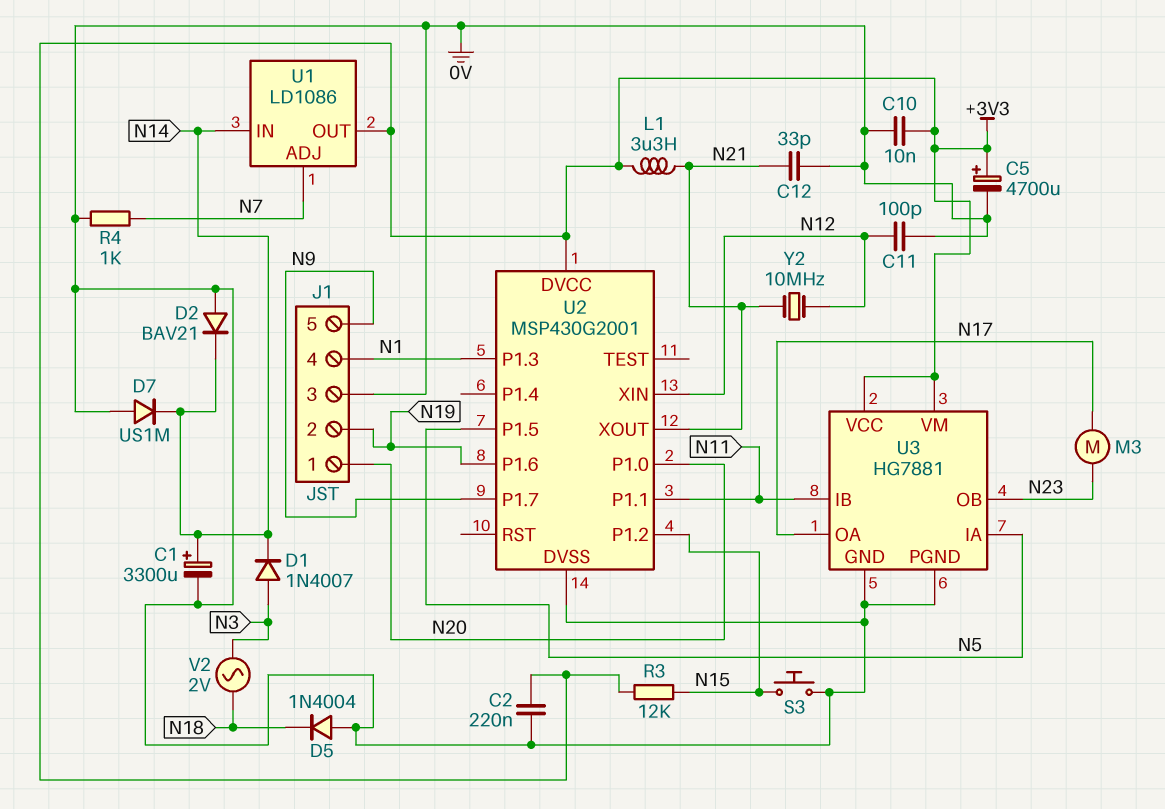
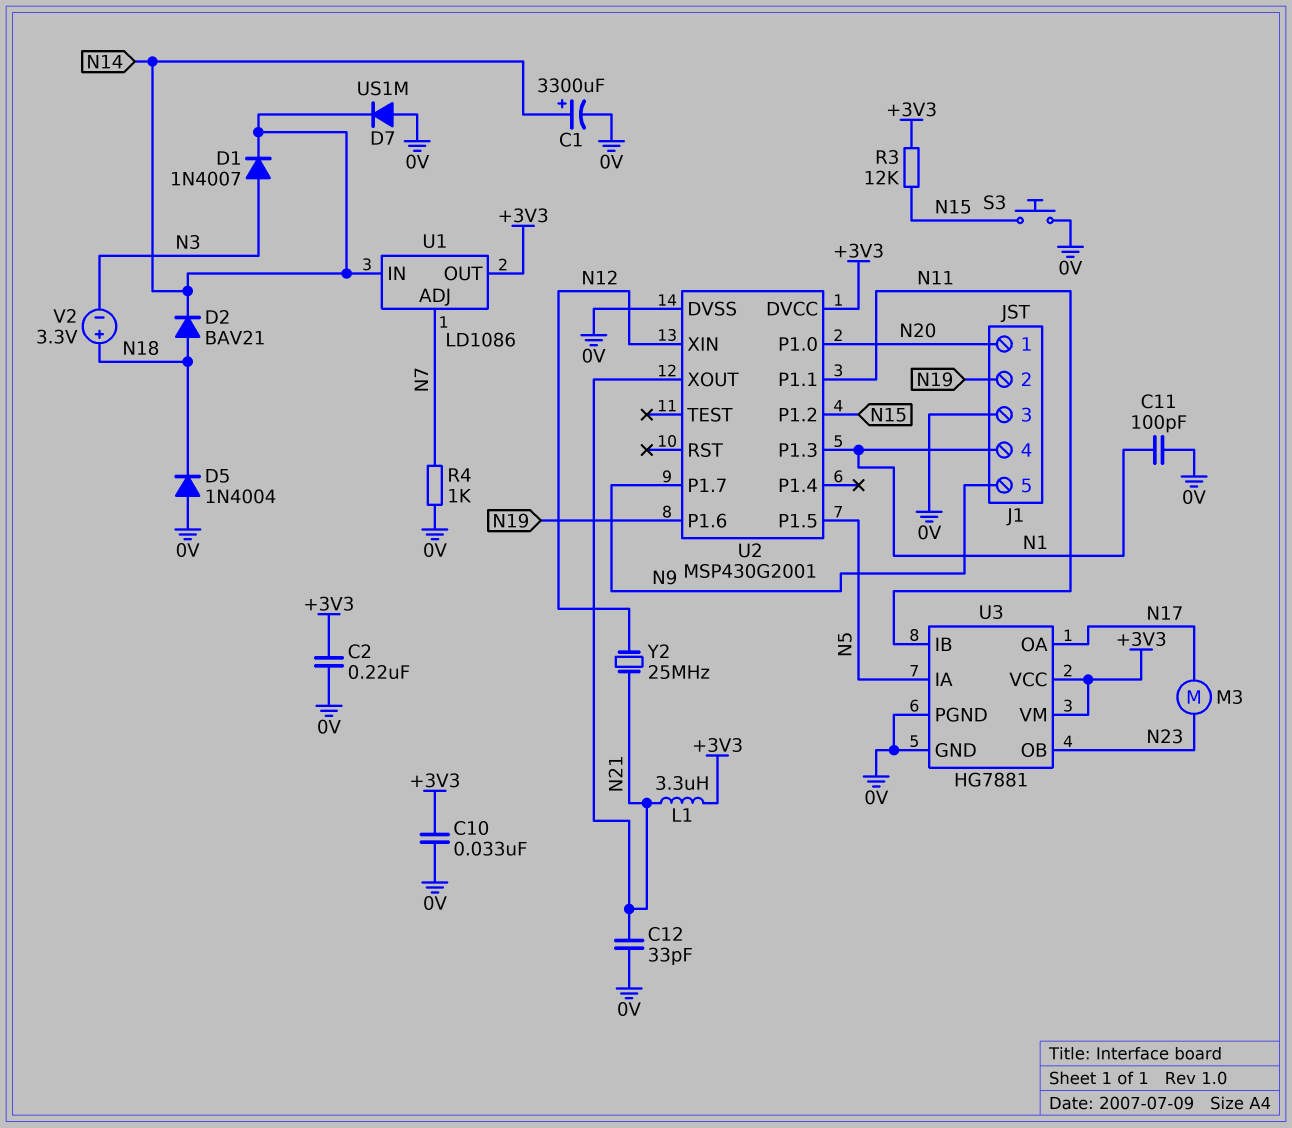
C5: 4700uF (plus +3V3, minus 0V) -> none
C10: 10nF (+3V3, 0V) -> 33nF (+3V3, 0V)
C11: 100pF (0V, N12) -> 100pF (0V, N1)
D2: diode BAV21 (A 0V, K N14) -> diode BAV21 (A N18, K N14)
V2: AC 2V (N3, N18) -> 3.3V (plus N18, minus N3)
Y2: 10MHz (N12, N21) -> 25MHz (N12, N21)

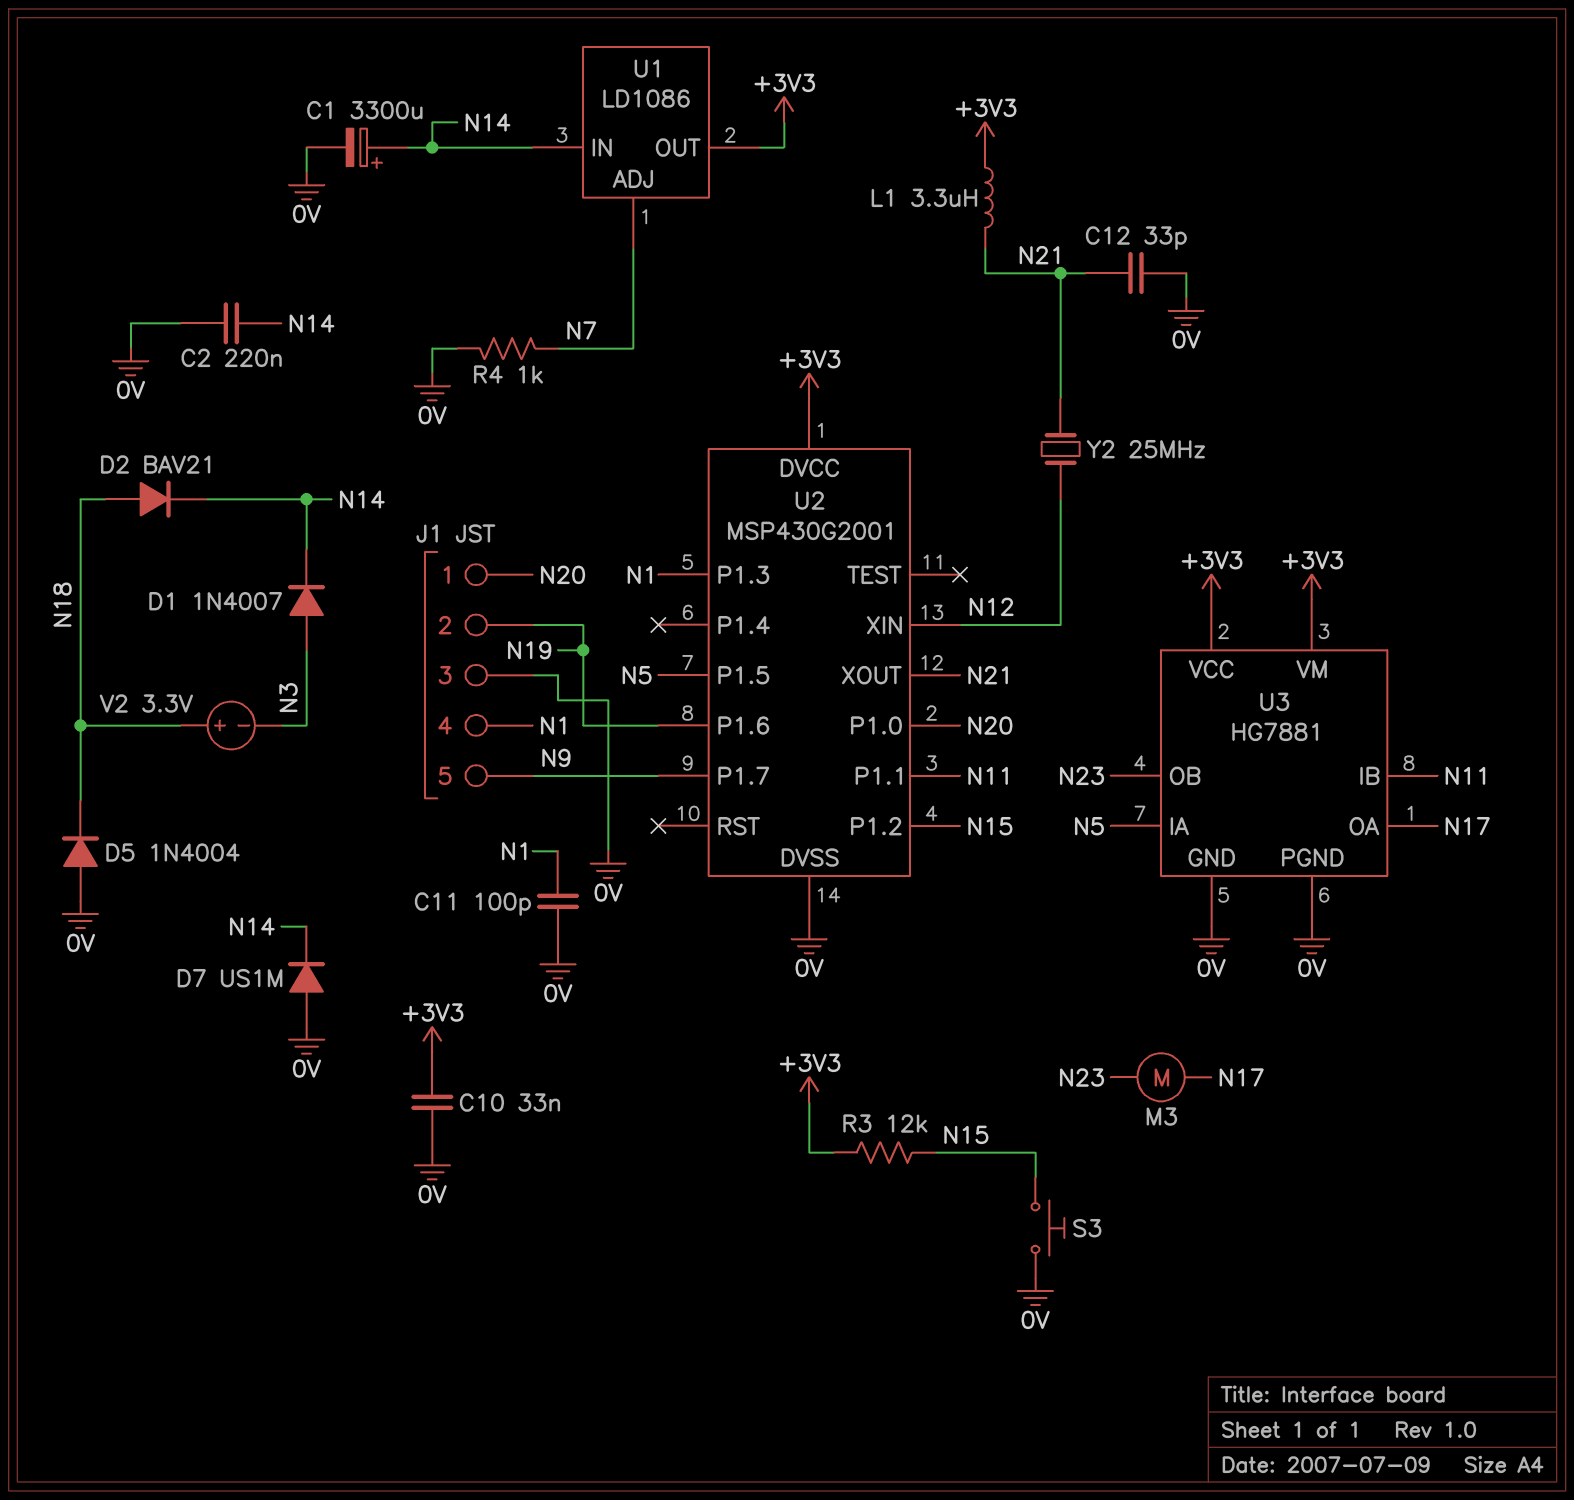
C2: 220nF (+3V3, 0V) -> 220nF (0V, N14)

